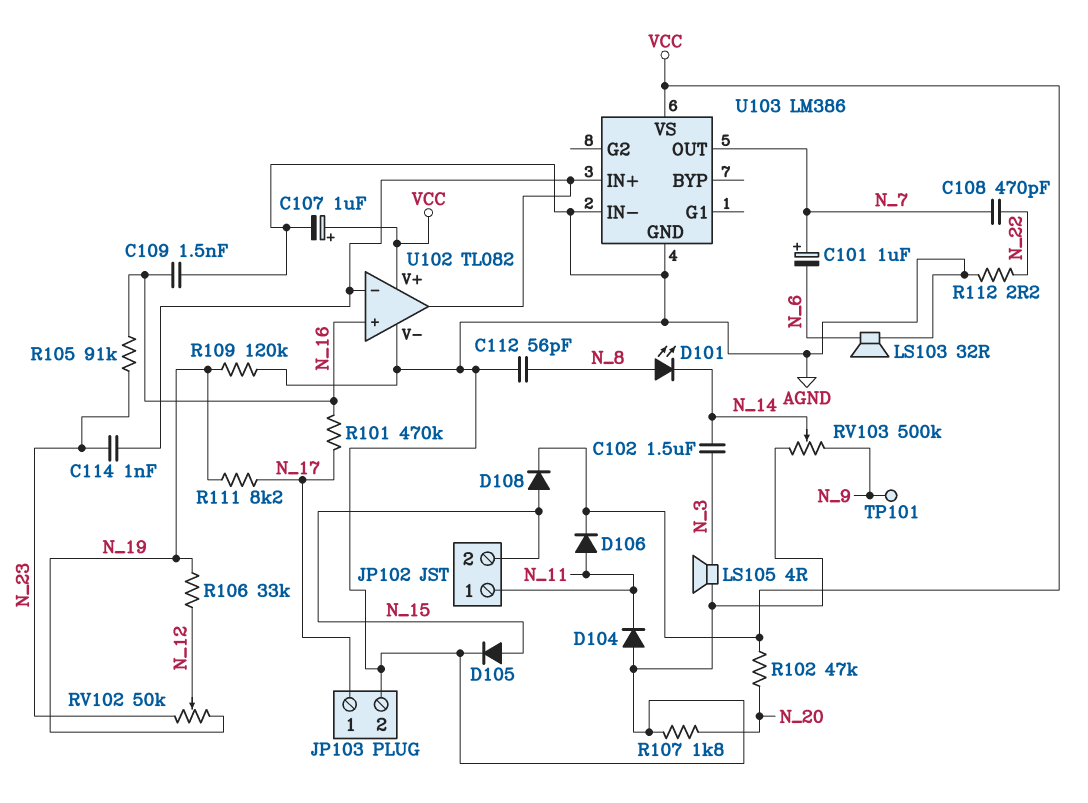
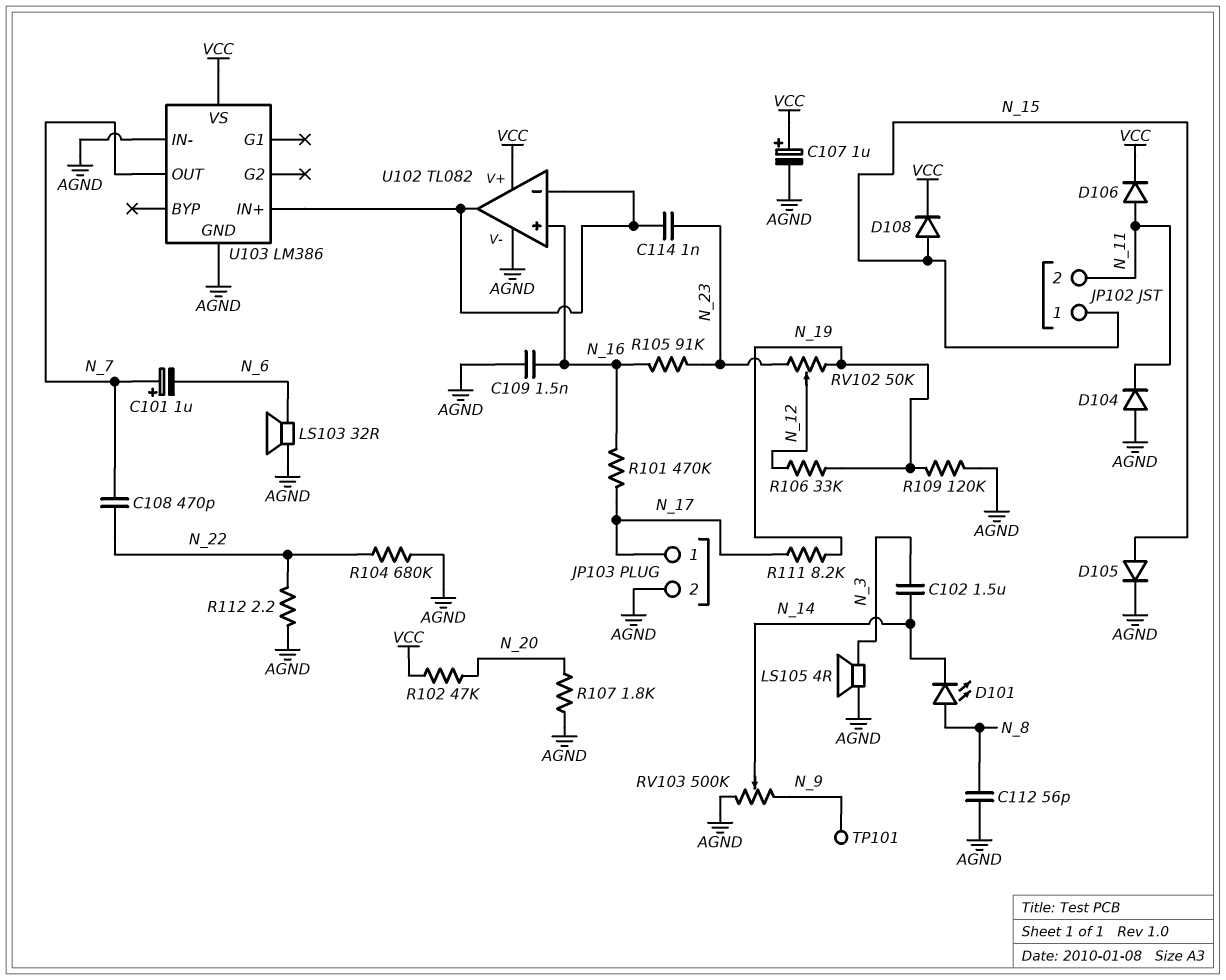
JP102 pin 1: N_11 -> N_15
JP102 pin 2: N_15 -> N_11
R104: none -> 680k (AGND, N_22)

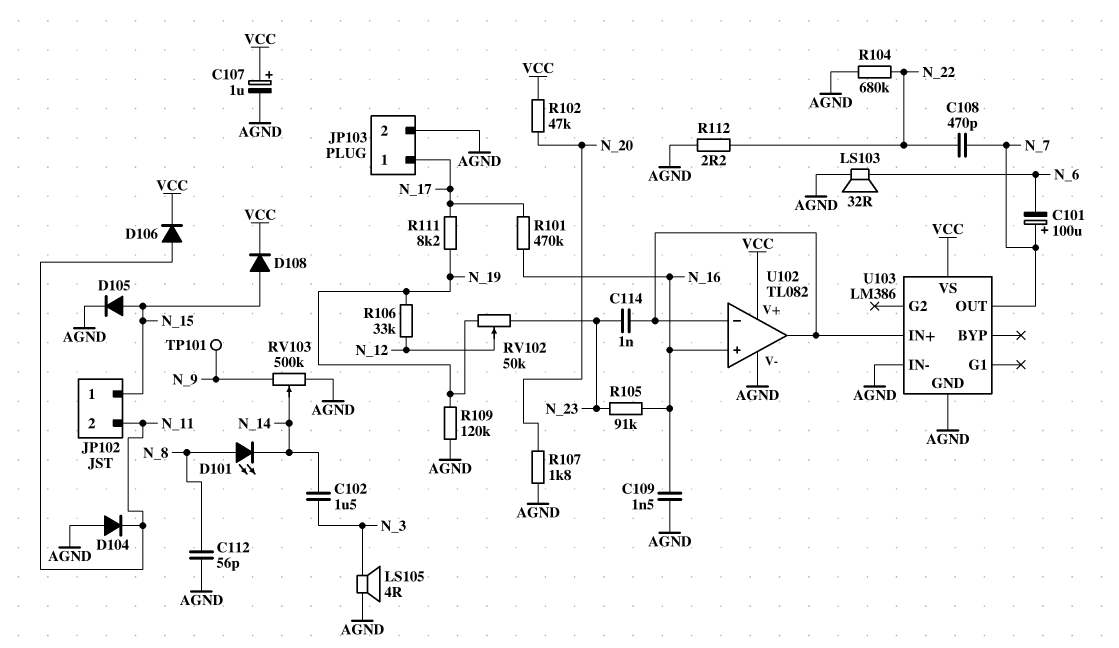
C101: 1uF (plus N_7, minus N_6) -> 100uF (plus N_7, minus N_6)

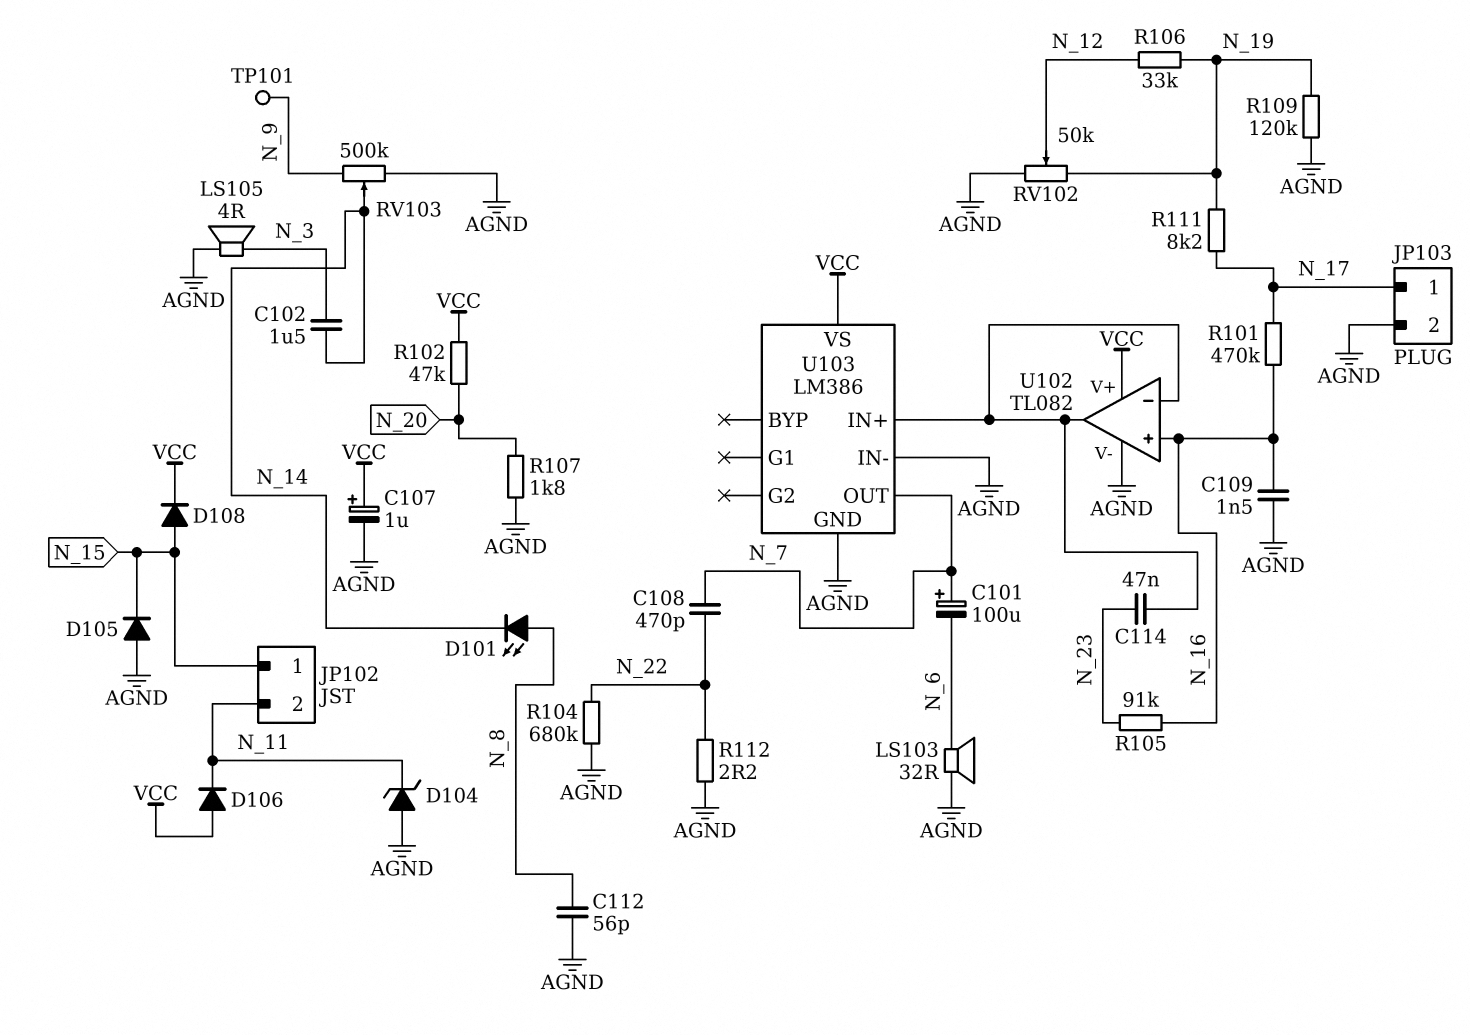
C114: 1nF (N_23, U102/in-) -> 47nF (N_23, U102/in-)
D104: diode (A AGND, K N_11) -> zener (A AGND, K N_11)
D105: diode (A N_15, K AGND) -> diode (A AGND, K N_15)
D106: diode (A N_11, K VCC) -> diode (A VCC, K N_11)
RV102: 50k (N_19, N_23, wiper N_12) -> 50k (AGND, N_19, wiper N_12)

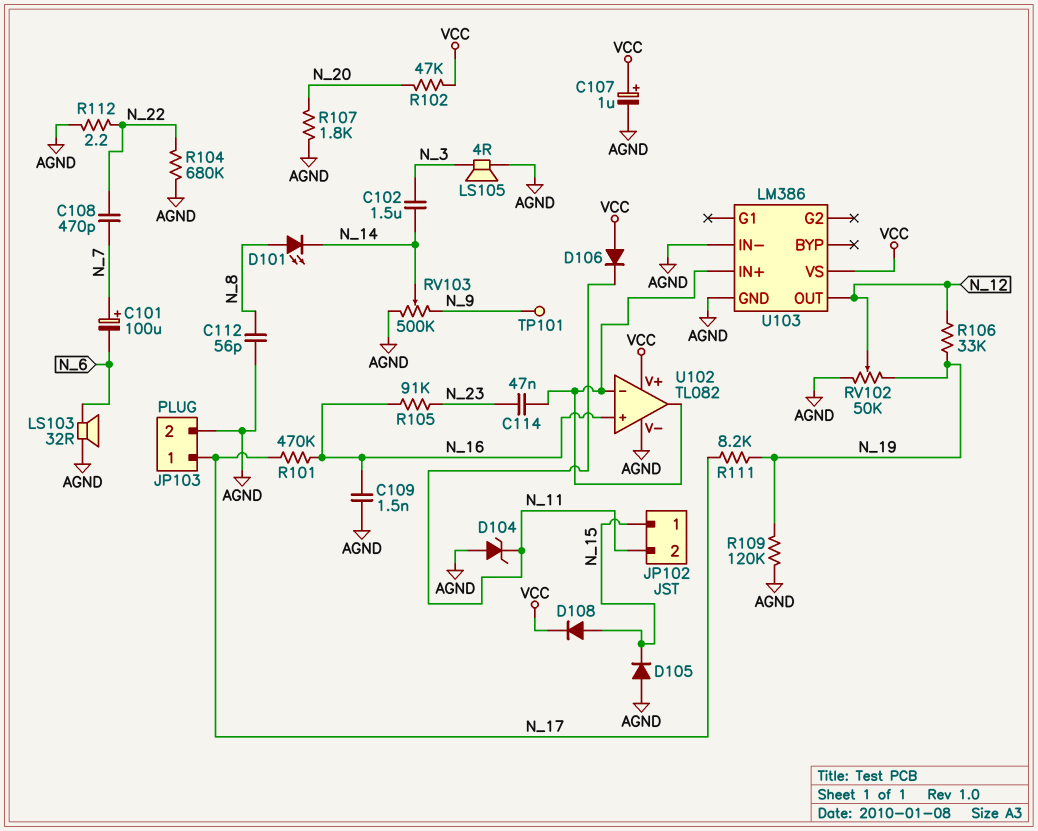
U103 pin OUT: N_7 -> N_12

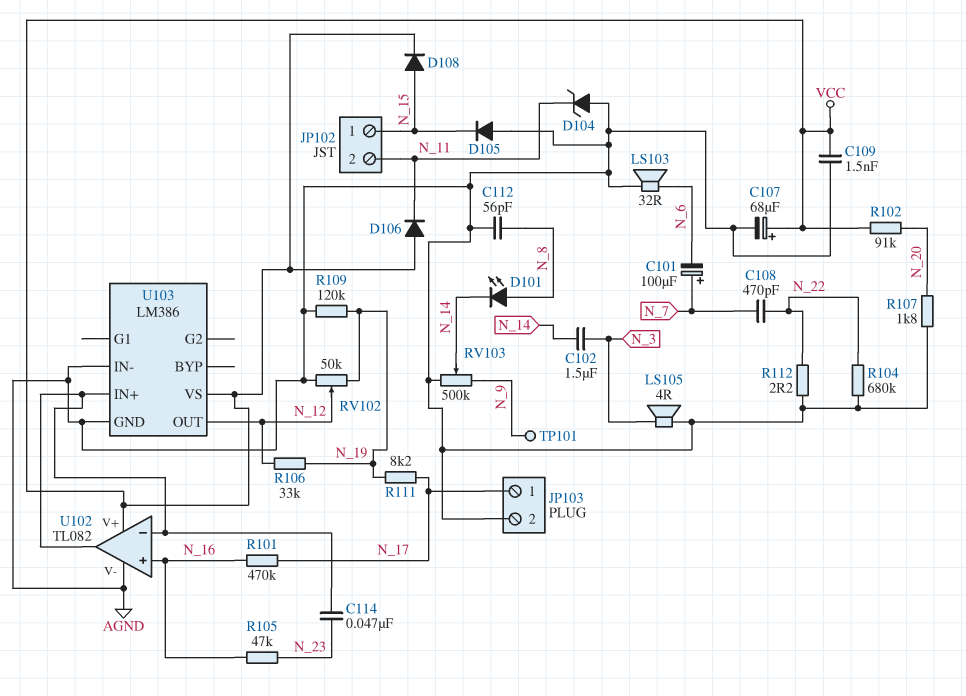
C107: 1uF (plus VCC, minus AGND) -> 68uF (plus VCC, minus AGND)
C109: 1.5nF (AGND, N_16) -> 1.5nF (AGND, VCC)
R102: 47k (N_20, VCC) -> 91k (N_20, VCC)
R105: 91k (N_16, N_23) -> 47k (N_16, N_23)

